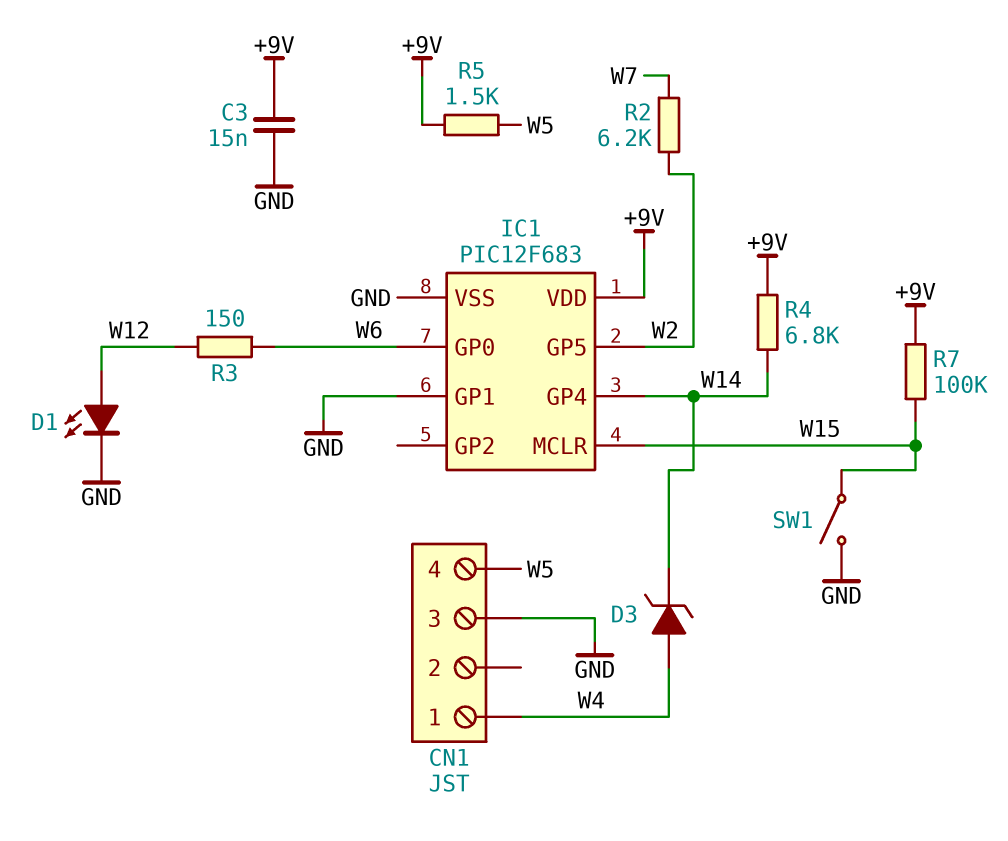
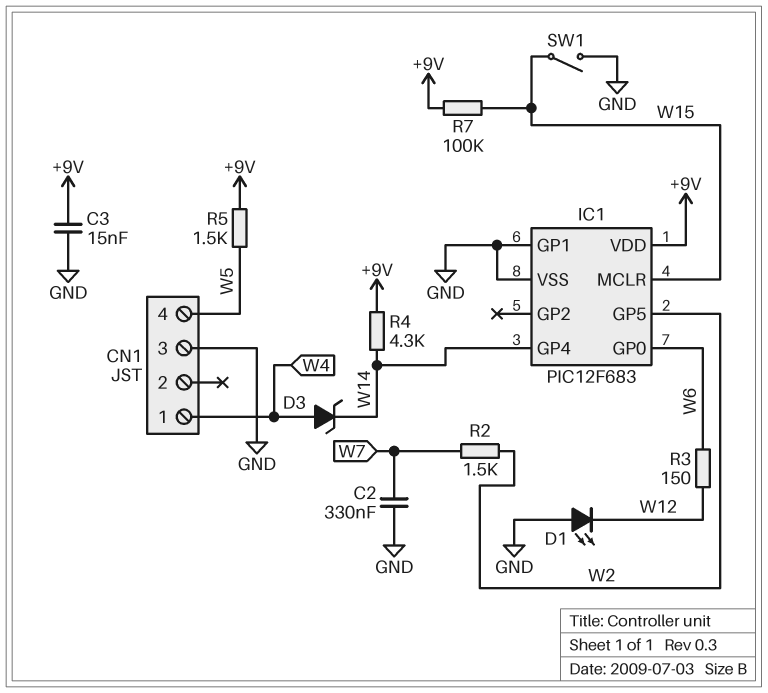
C2: none -> 330nF (GND, W7)
D1: LED (A W12, K GND) -> LED (A GND, K W12)
R2: 6.2k (W2, W7) -> 1.5k (W2, W7)
R4: 6.8k (+9V, W14) -> 4.3k (+9V, W14)

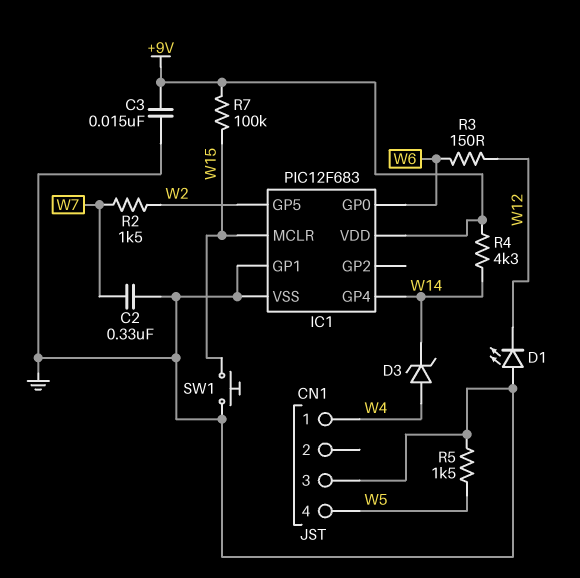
R5: 1.5k (+9V, W5) -> 1.5k (GND, W5)
SW1: switch (GND, W15) -> button (GND, W15)

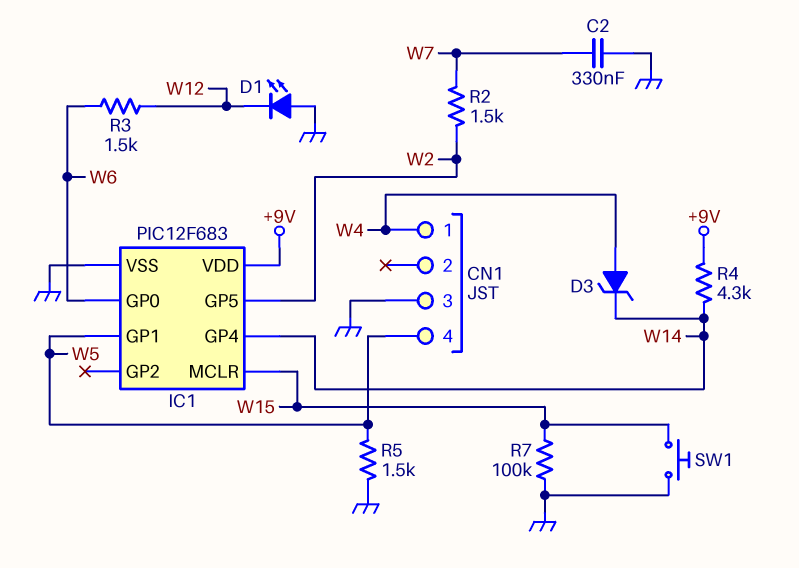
C3: 15nF (+9V, GND) -> none
IC1 pin GP1: GND -> W5
R3: 150 (W6, W12) -> 1.5k (W6, W12)
R7: 100k (+9V, W15) -> 100k (GND, W15)

